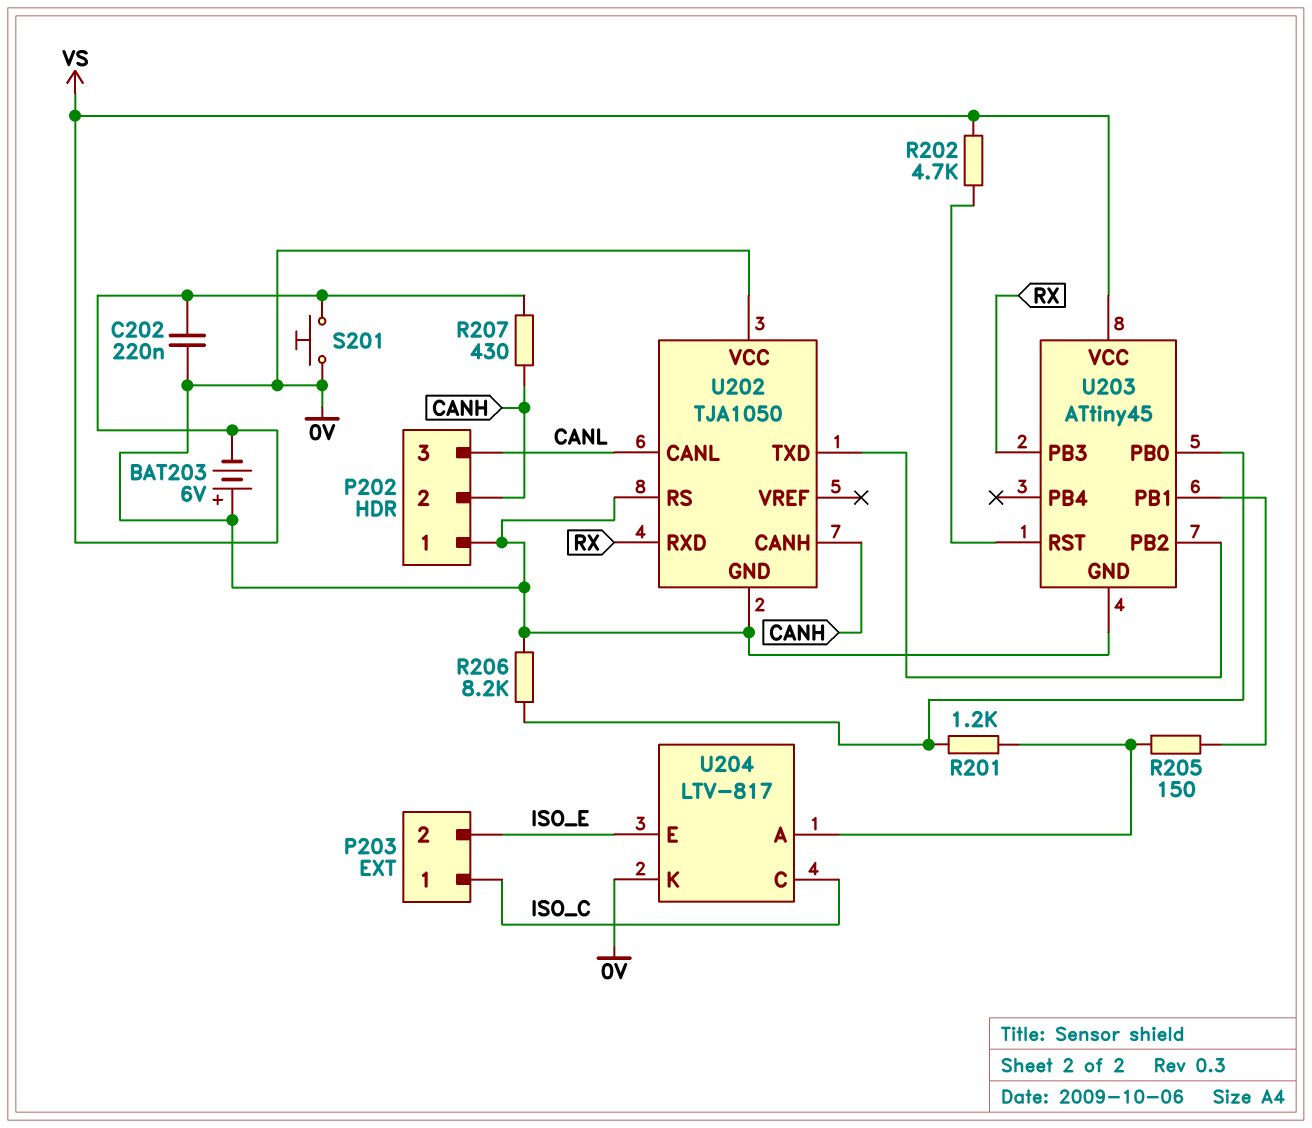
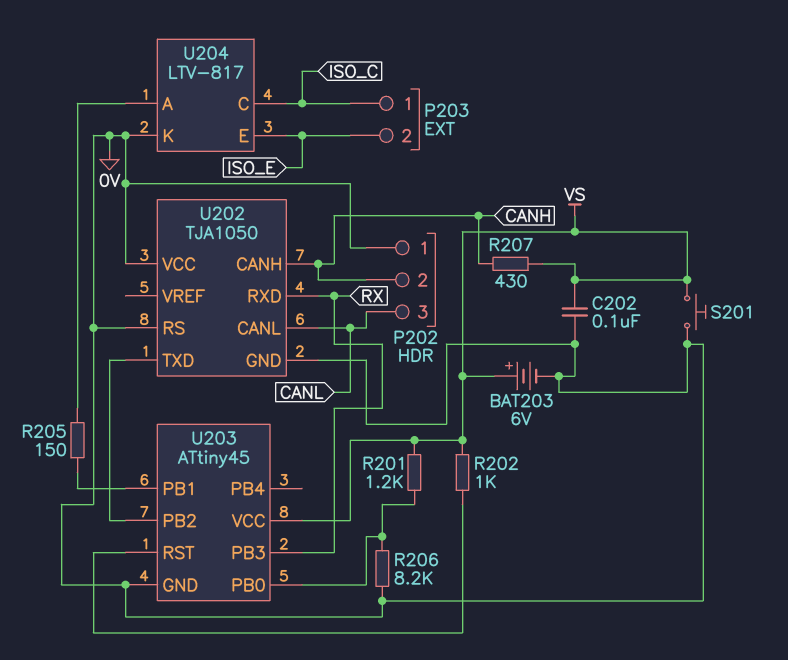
BAT203: 6V (plus 0V, minus VS) -> 6V (plus VS, minus 0V)
C202: 220nF (0V, VS) -> 100nF (0V, VS)
R201: 1.2k (U203/PB0, U204/A) -> 1.2k (U203/PB0, VS)
R202: 4.7k (U203/RST, VS) -> 1k (U203/RST, VS)

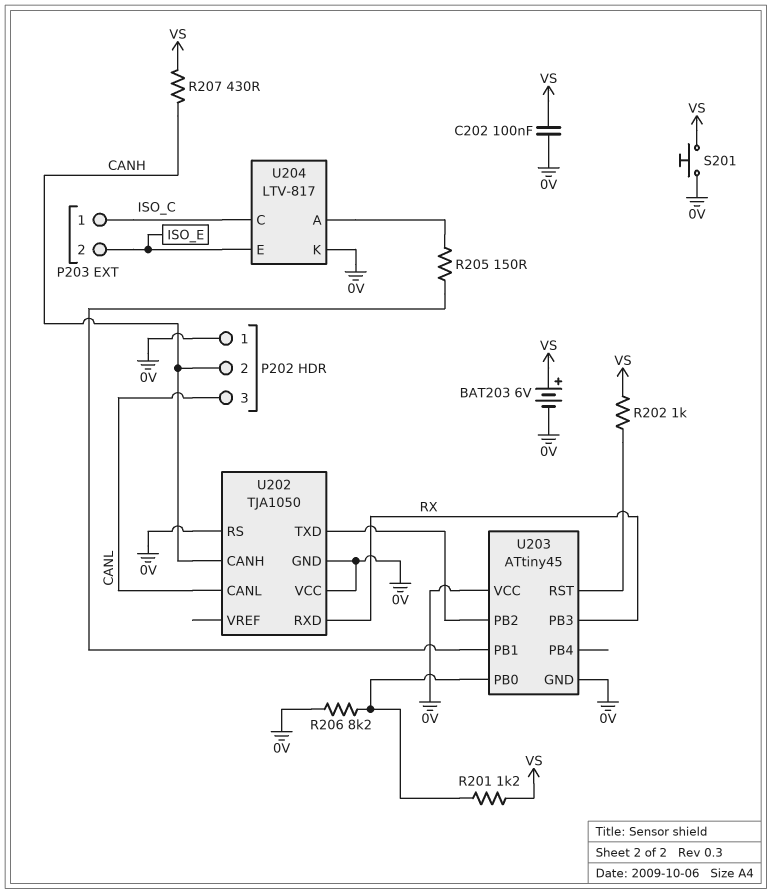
U203 pin VCC: VS -> 0V

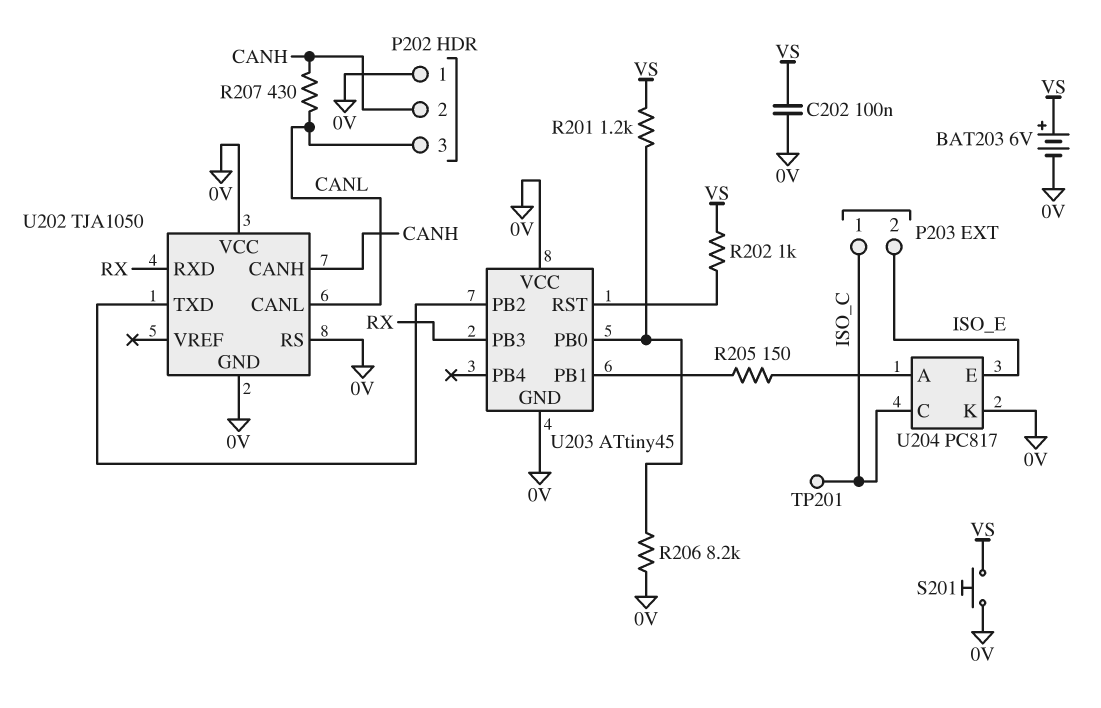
R207: 430 (CANH, VS) -> 430 (CANH, CANL)
TP201: none -> test point (ISO_C)
U204: LTV-817 -> PC817

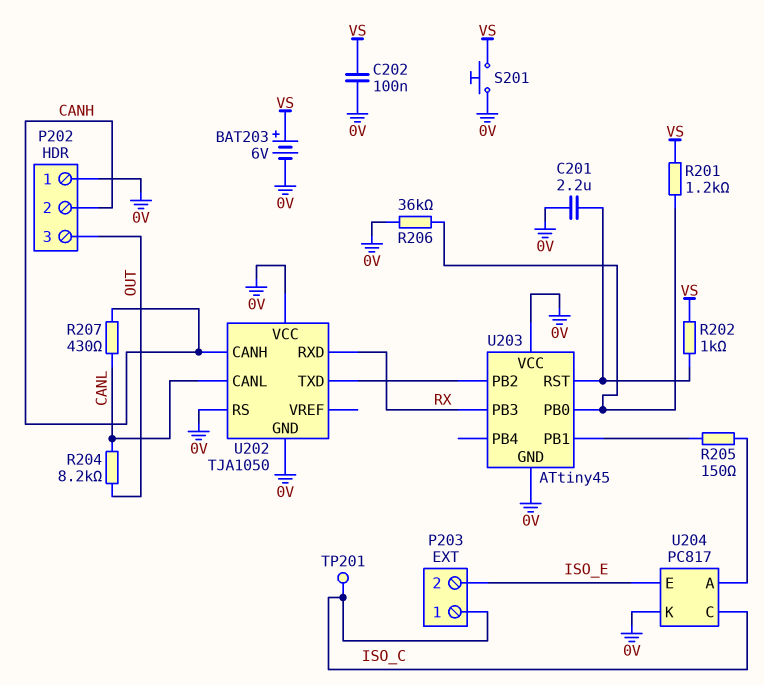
C201: none -> 2.2uF (0V, U203/RST)
P202 pin 3: CANL -> OUT
R204: none -> 8.2k (CANL, OUT)
R206: 8.2k (0V, U203/PB0) -> 36k (0V, U203/PB0)

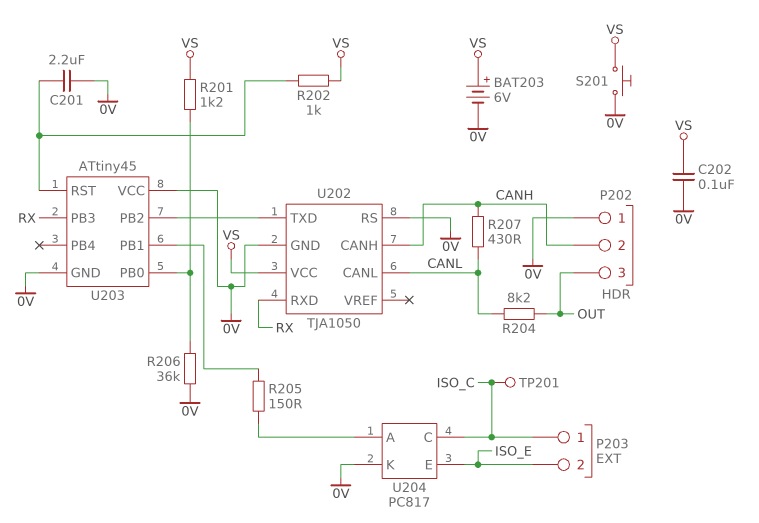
U202 pin VCC: 0V -> VS

